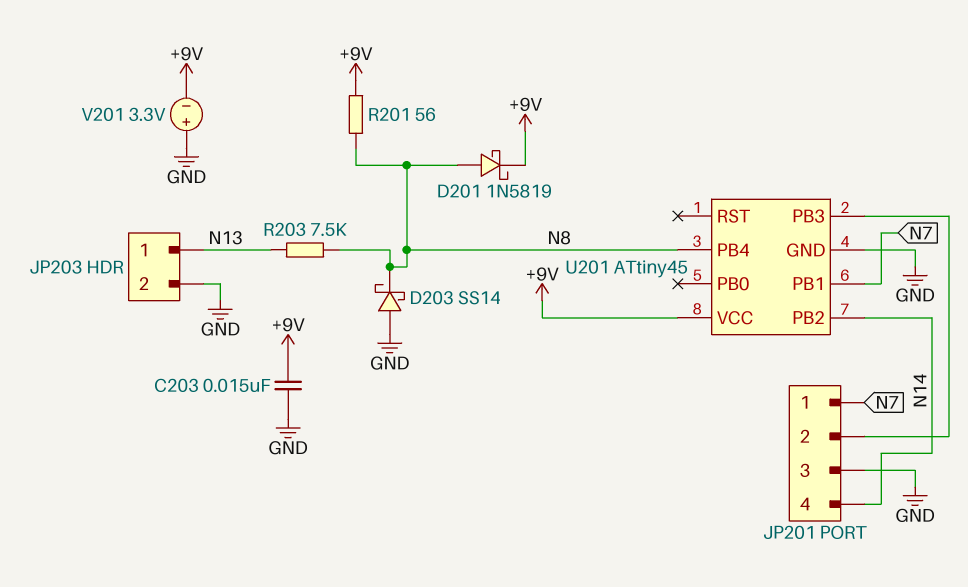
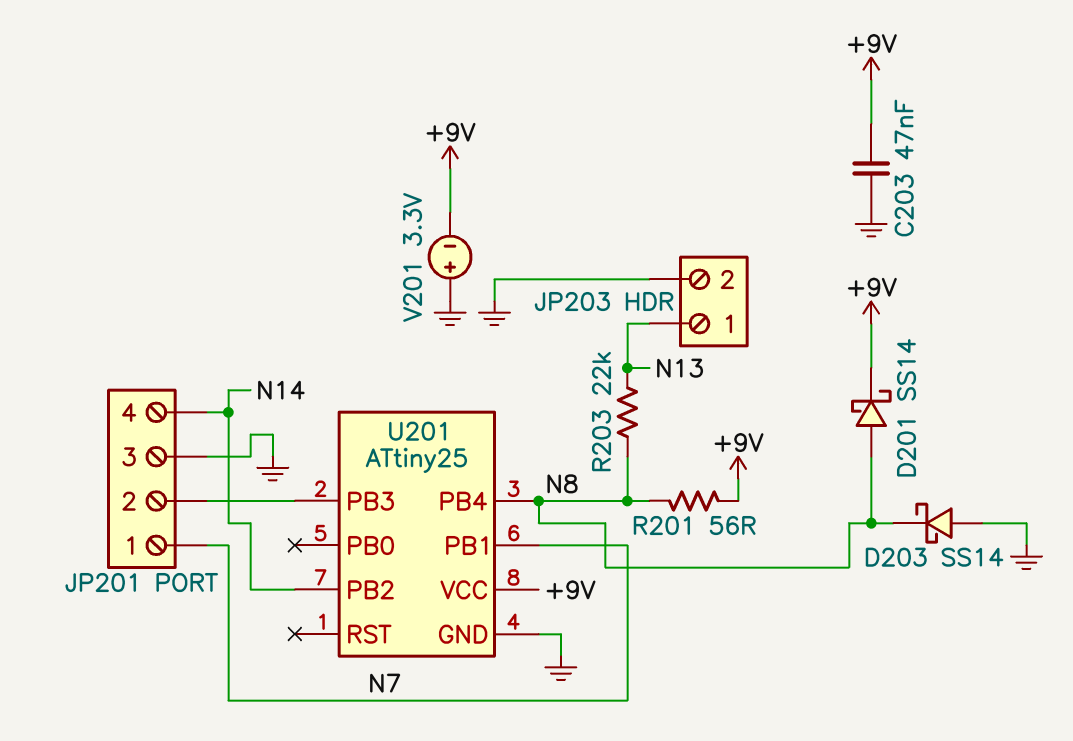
C203: 15nF (+9V, GND) -> 47nF (+9V, GND)
D201: schottky 1N5819 (A N8, K +9V) -> schottky SS14 (A N8, K +9V)
R203: 7.5k (N8, N13) -> 22k (N8, N13)
U201: ATtiny45 -> ATtiny25

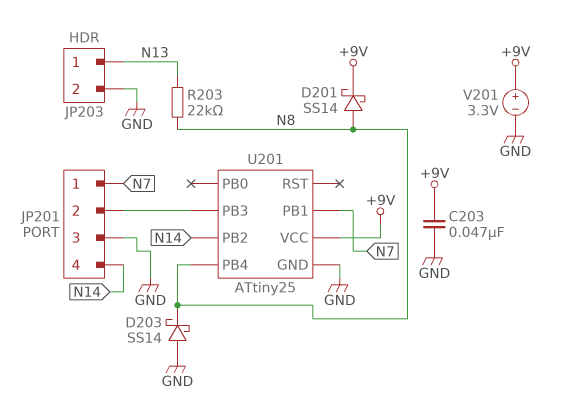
R201: 56 (+9V, N8) -> none
V201: 3.3V (plus GND, minus +9V) -> 3.3V (plus +9V, minus GND)

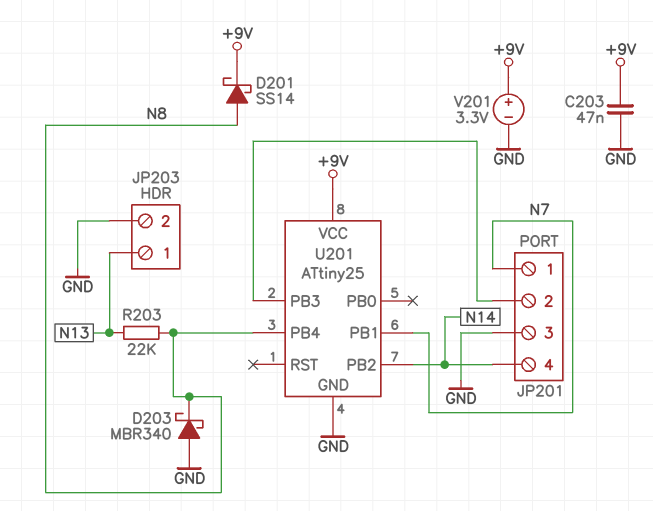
D203: schottky SS14 (A GND, K N8) -> schottky MBR340 (A GND, K N8)

